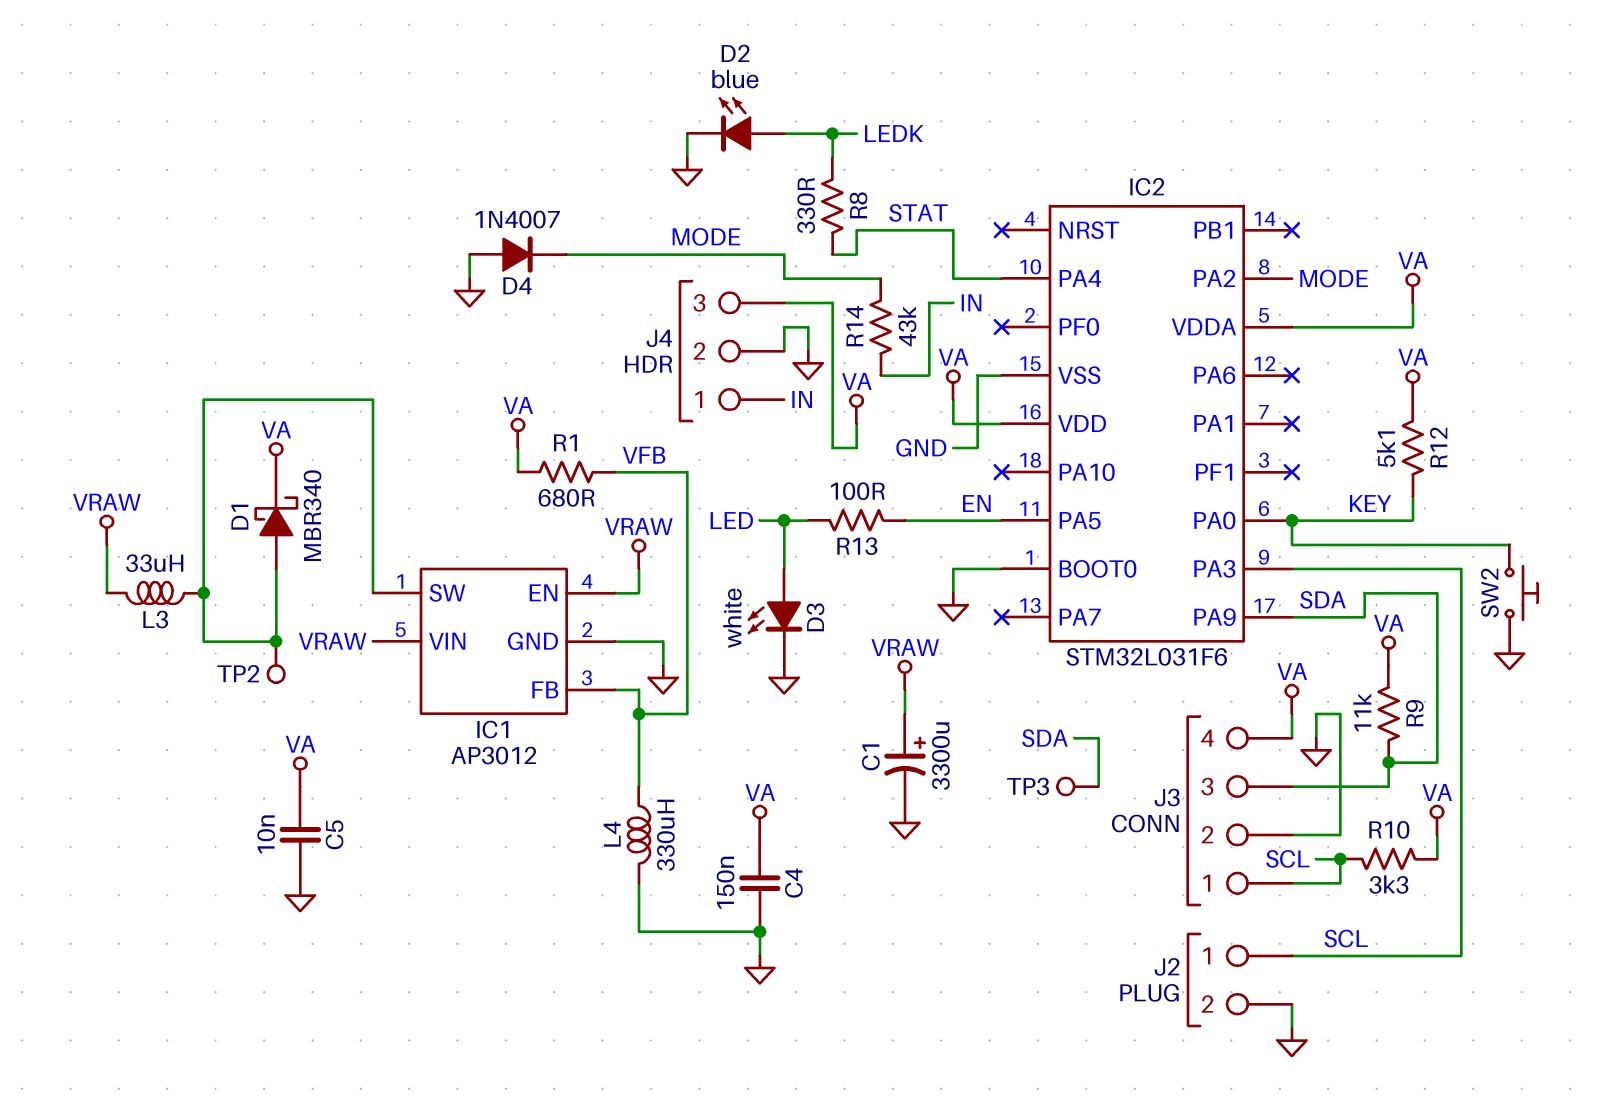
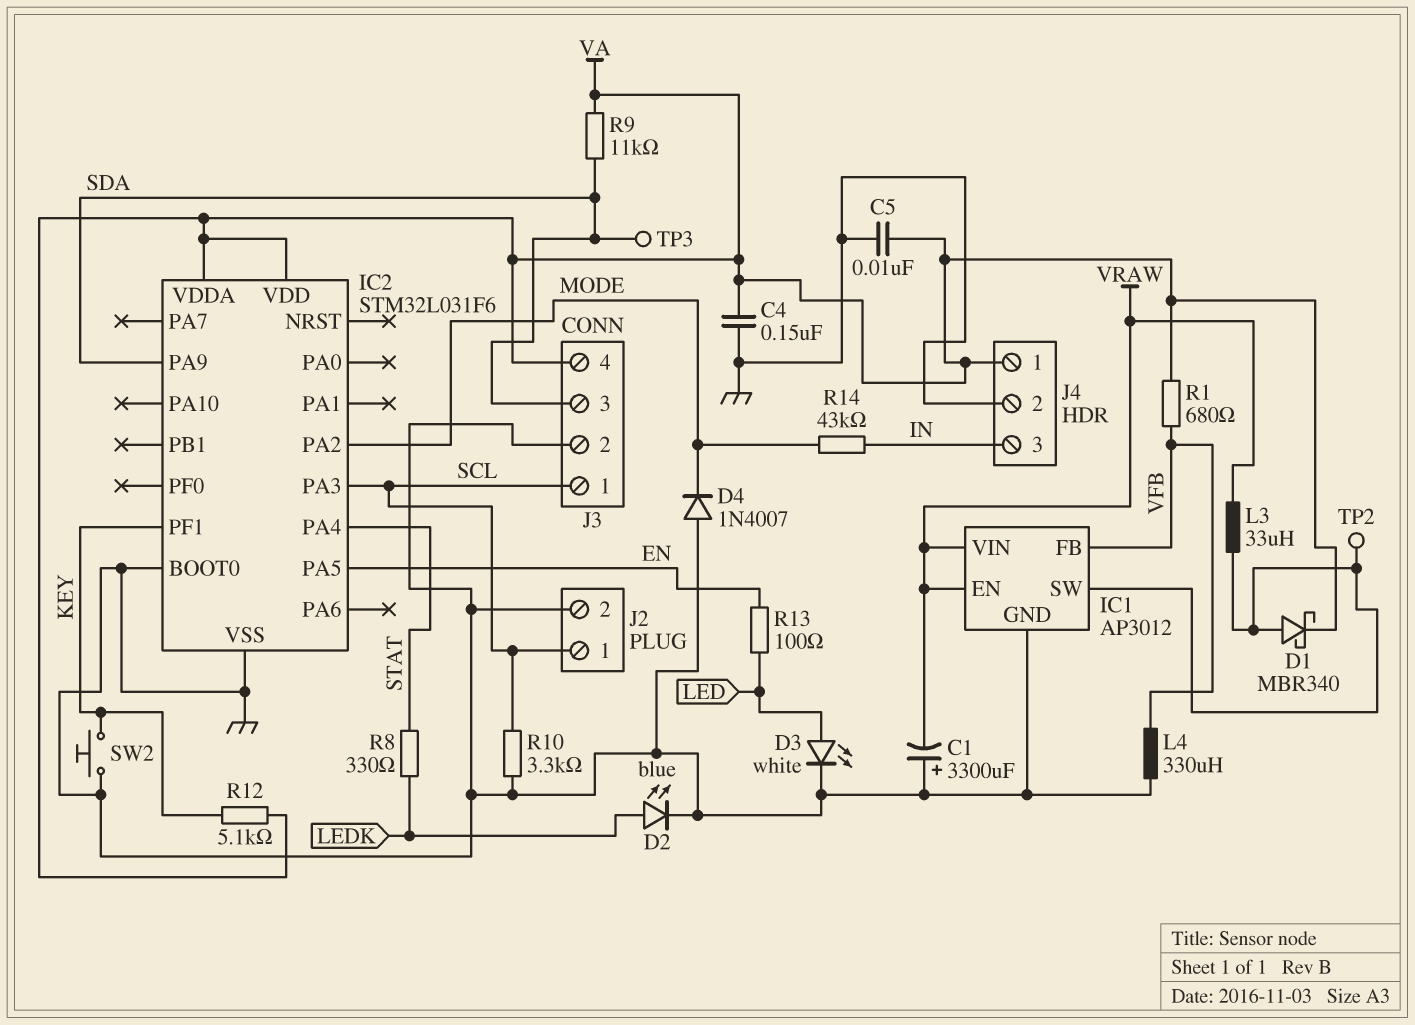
C1: 3300uF (plus VRAW, minus GND) -> 3300uF (plus GND, minus VRAW)
IC2 pin PA0: KEY -> none
IC2 pin PF1: none -> KEY
J4 pin 1: IN -> VA
J4 pin 3: VA -> IN
R10: 3.3k (SCL, VA) -> 3.3k (GND, SCL)

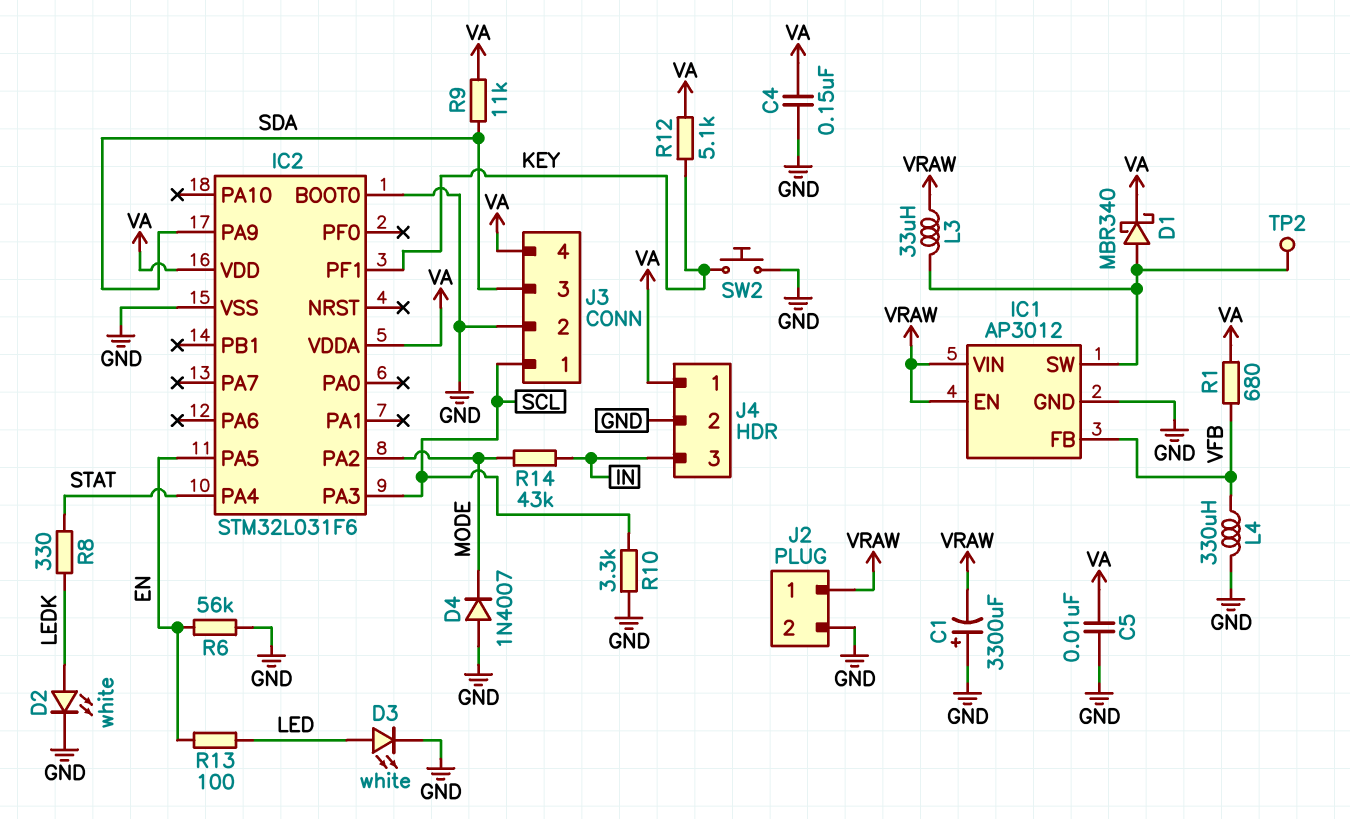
D2: LED blue (A LEDK, K GND) -> LED white (A LEDK, K GND)
J2 pin 1: SCL -> VRAW
R6: none -> 56k (EN, GND)
TP3: test point (SDA) -> none

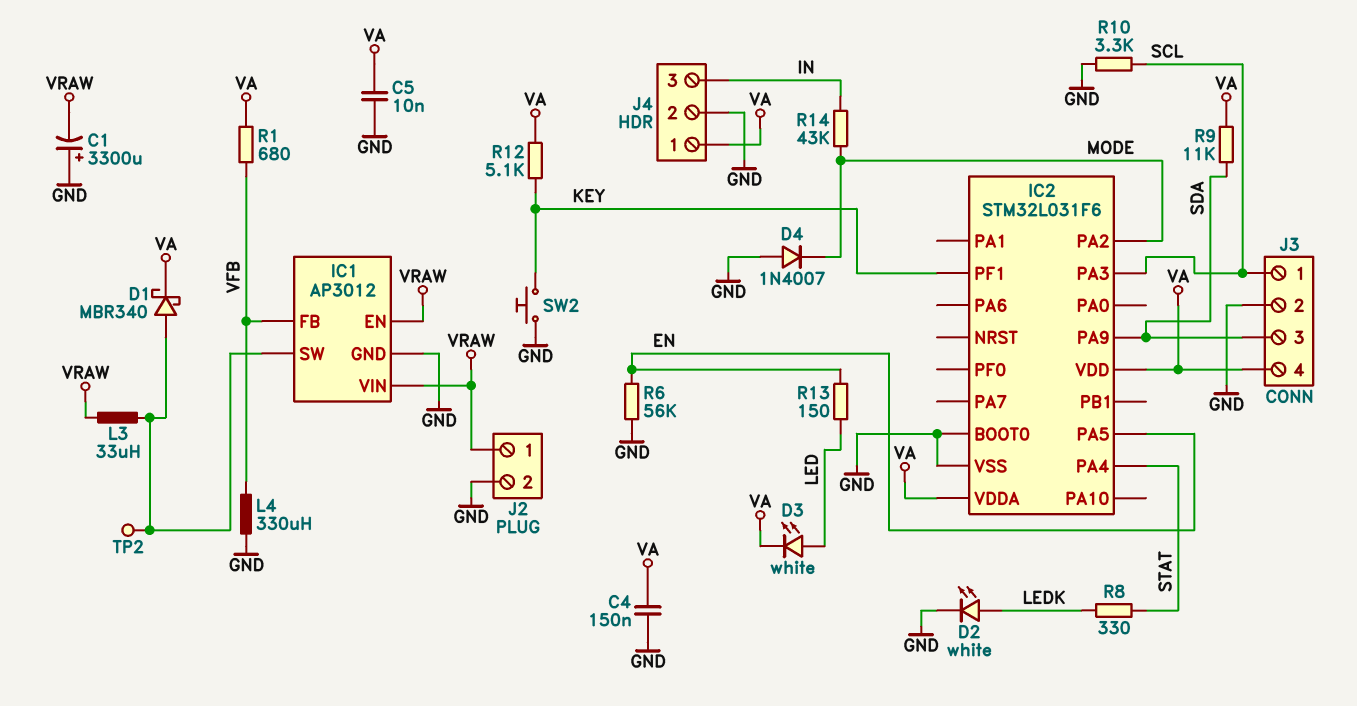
D3: LED white (A LED, K GND) -> LED white (A LED, K VA)
R13: 100 (EN, LED) -> 150 (EN, LED)

